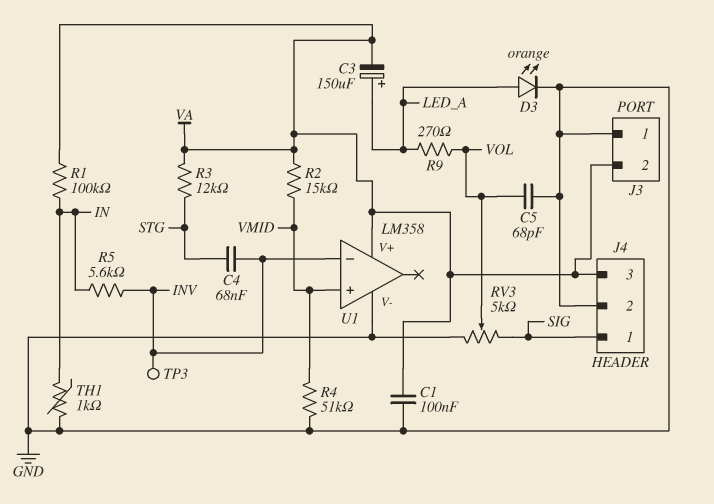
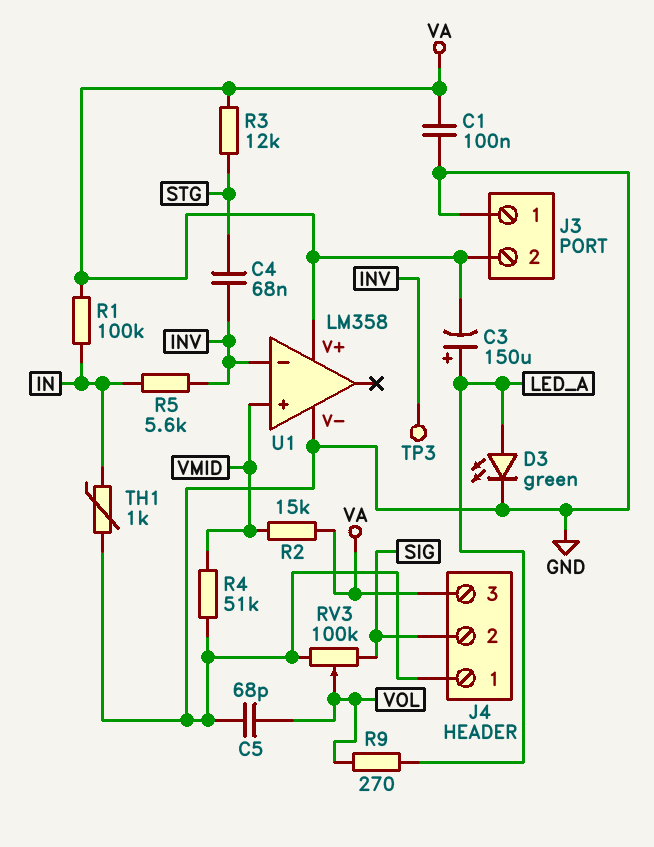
D3: LED orange (A LED_A, K GND) -> LED green (A LED_A, K GND)
J4 pin 1: SIG -> GND
J4 pin 2: GND -> SIG
RV3: 5k (GND, SIG, wiper VOL) -> 100k (GND, SIG, wiper VOL)

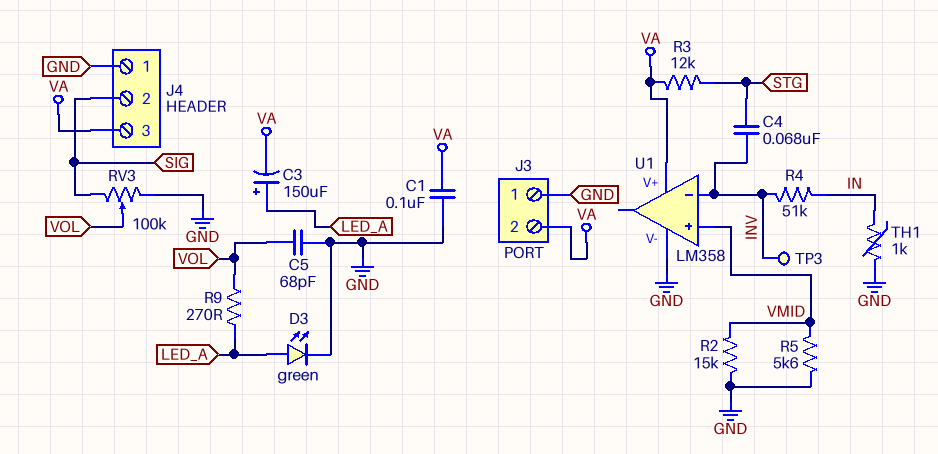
R1: 100k (IN, VA) -> none
R2: 15k (VA, VMID) -> 15k (GND, VMID)
R4: 51k (GND, VMID) -> 51k (IN, INV)
R5: 5.6k (IN, INV) -> 5.6k (GND, VMID)

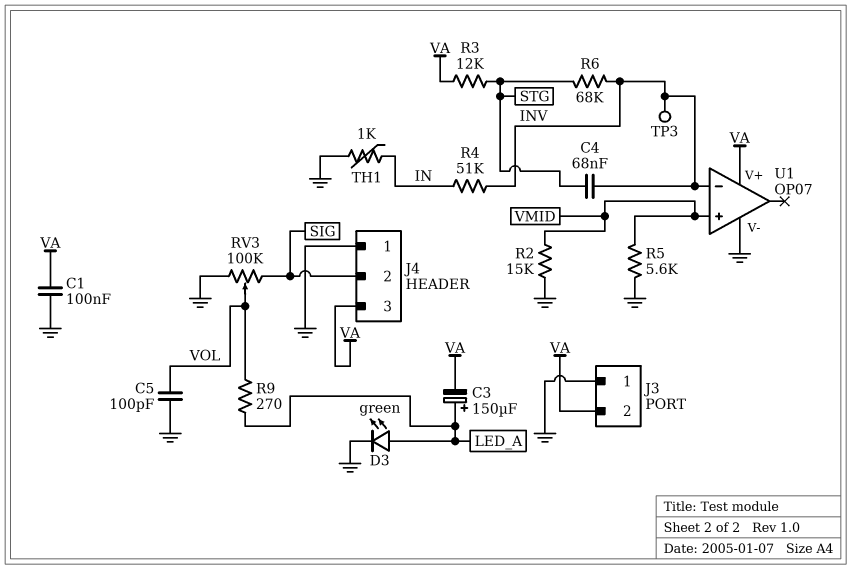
C5: 68pF (GND, VOL) -> 100pF (GND, VOL)
R6: none -> 68k (INV, STG)
U1: LM358 -> OP07

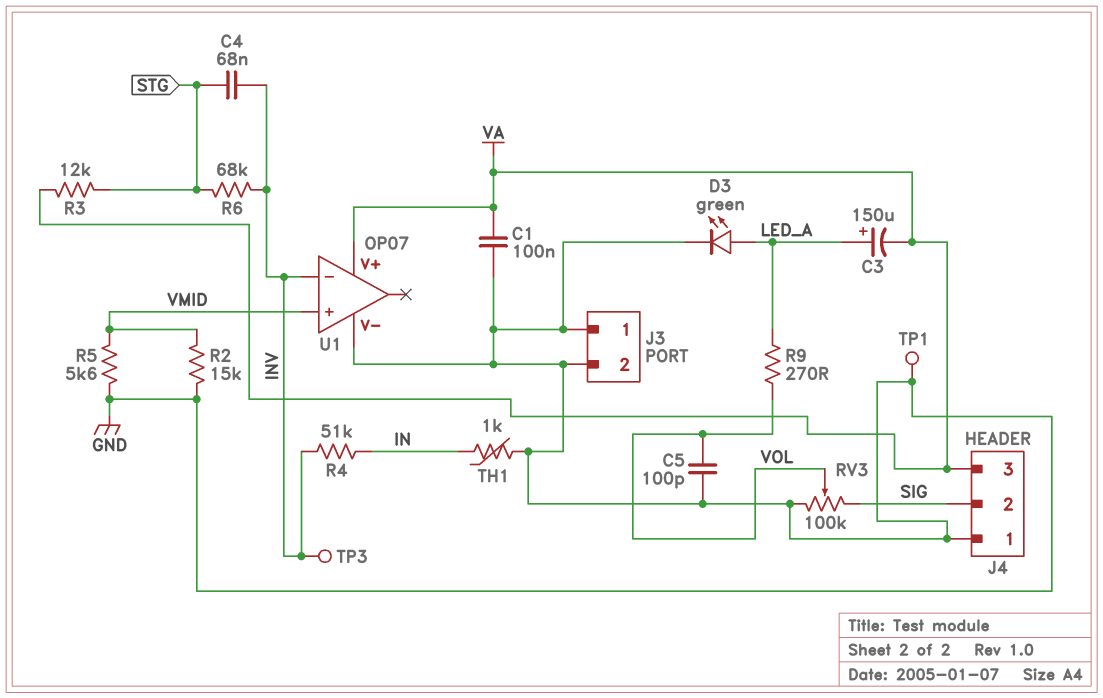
J3 pin 2: VA -> GND
TP1: none -> test point (GND)

